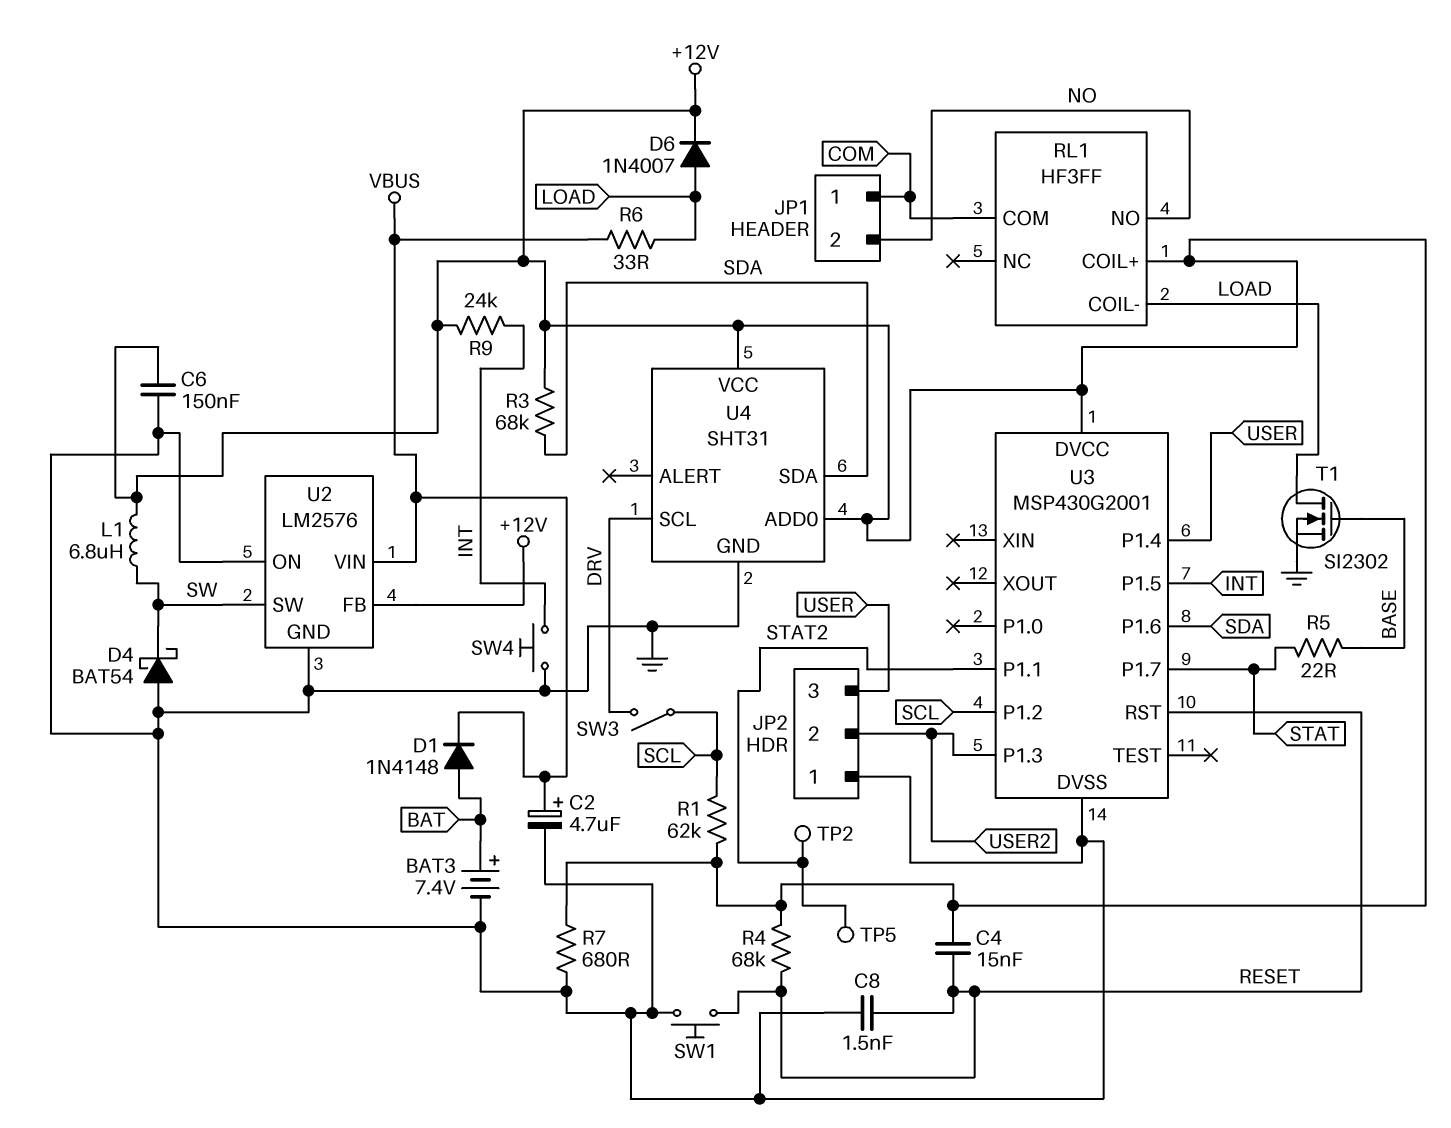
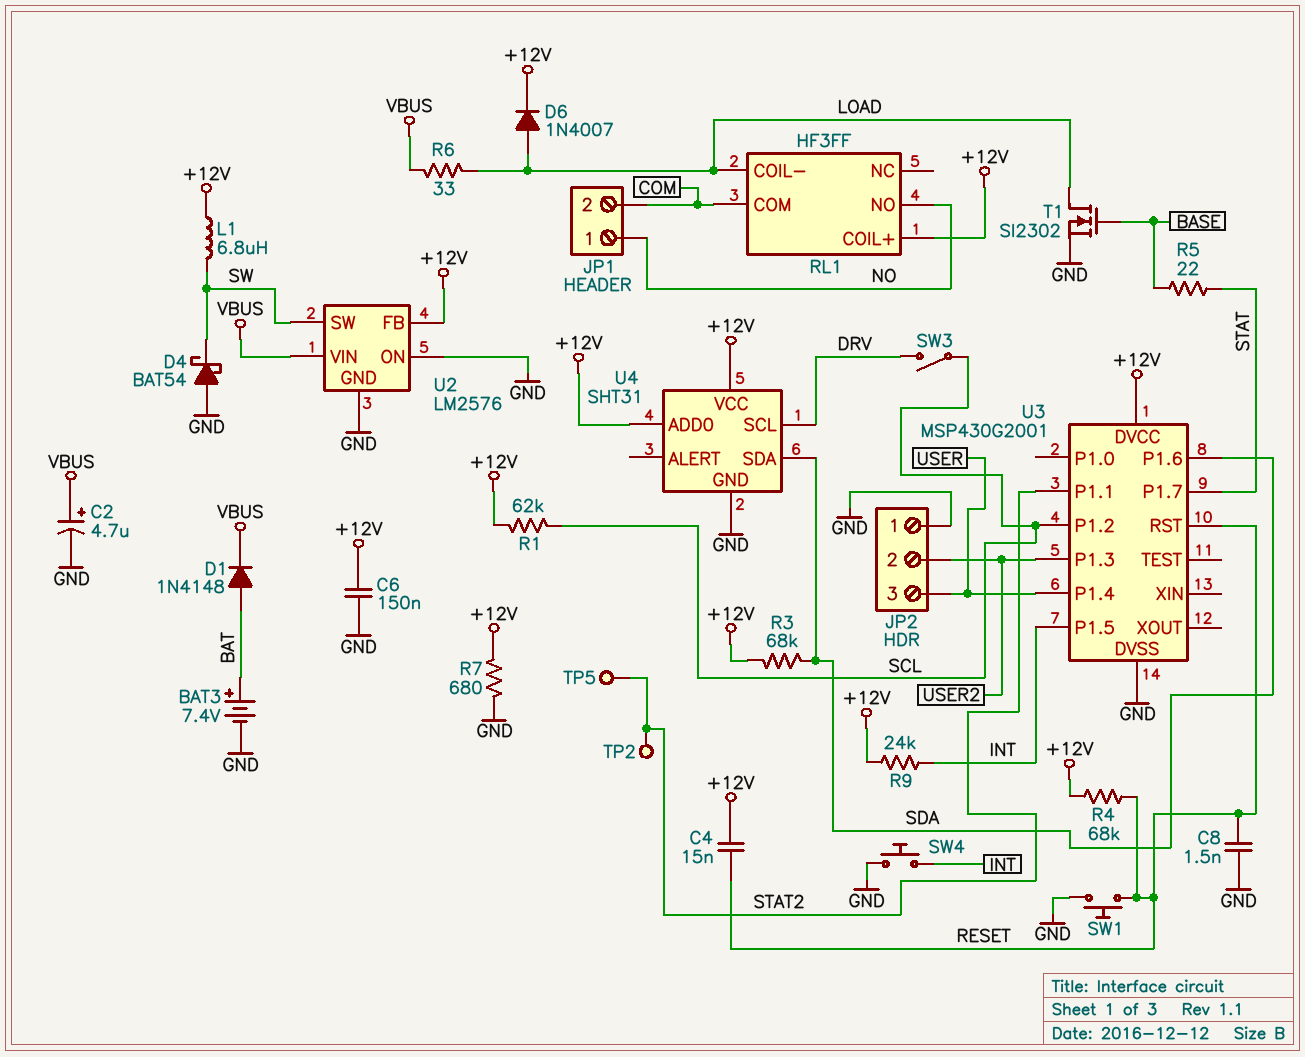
JP1 pin 1: COM -> NO
JP1 pin 2: NO -> COM

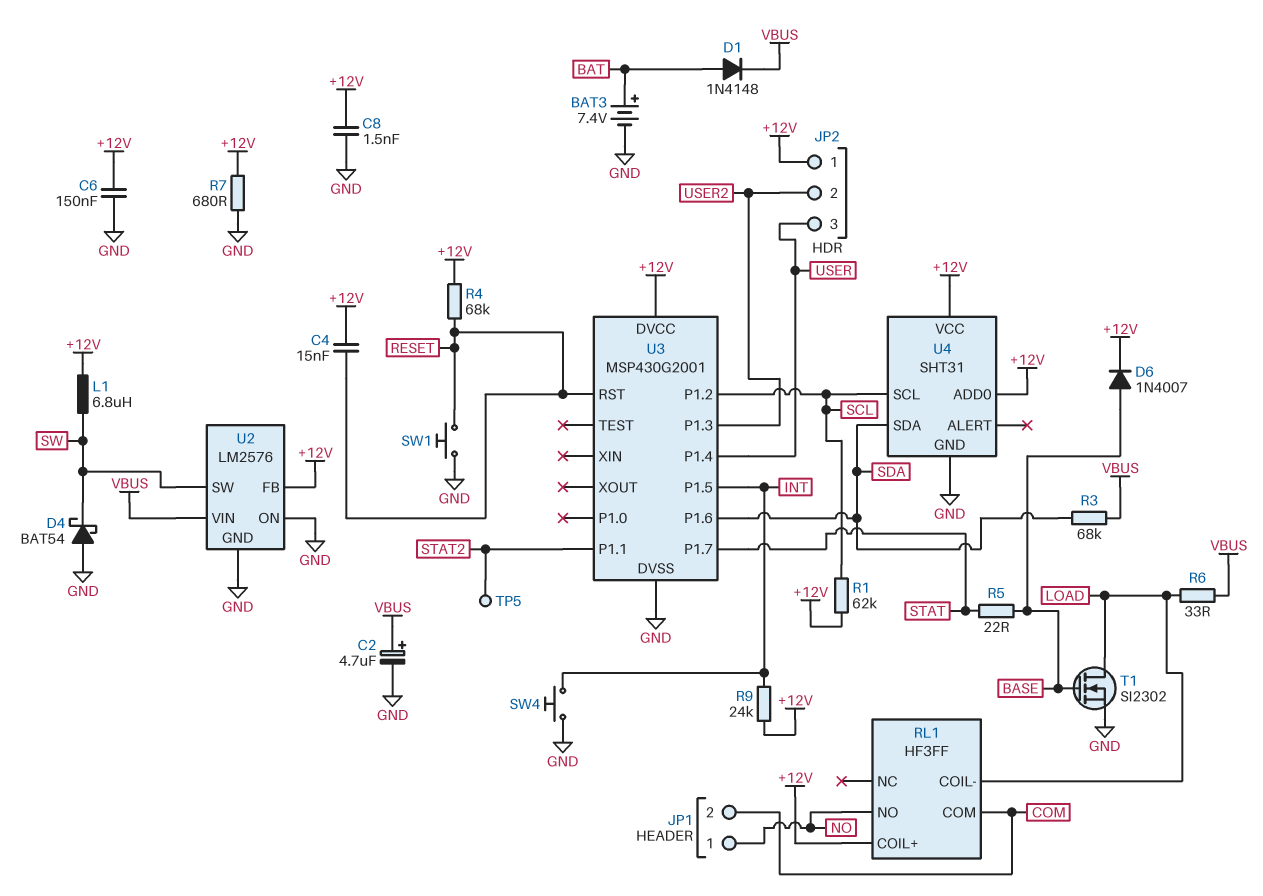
C8: 1.5nF (GND, RESET) -> 1.5nF (+12V, GND)
D6: diode 1N4007 (A LOAD, K +12V) -> diode 1N4007 (A BASE, K +12V)
JP2 pin 1: GND -> +12V
R3: 68k (+12V, SDA) -> 68k (SDA, VBUS)
SW3: switch (DRV, SCL) -> none
TP2: test point (STAT2) -> none
U4 pin SCL: DRV -> SCL

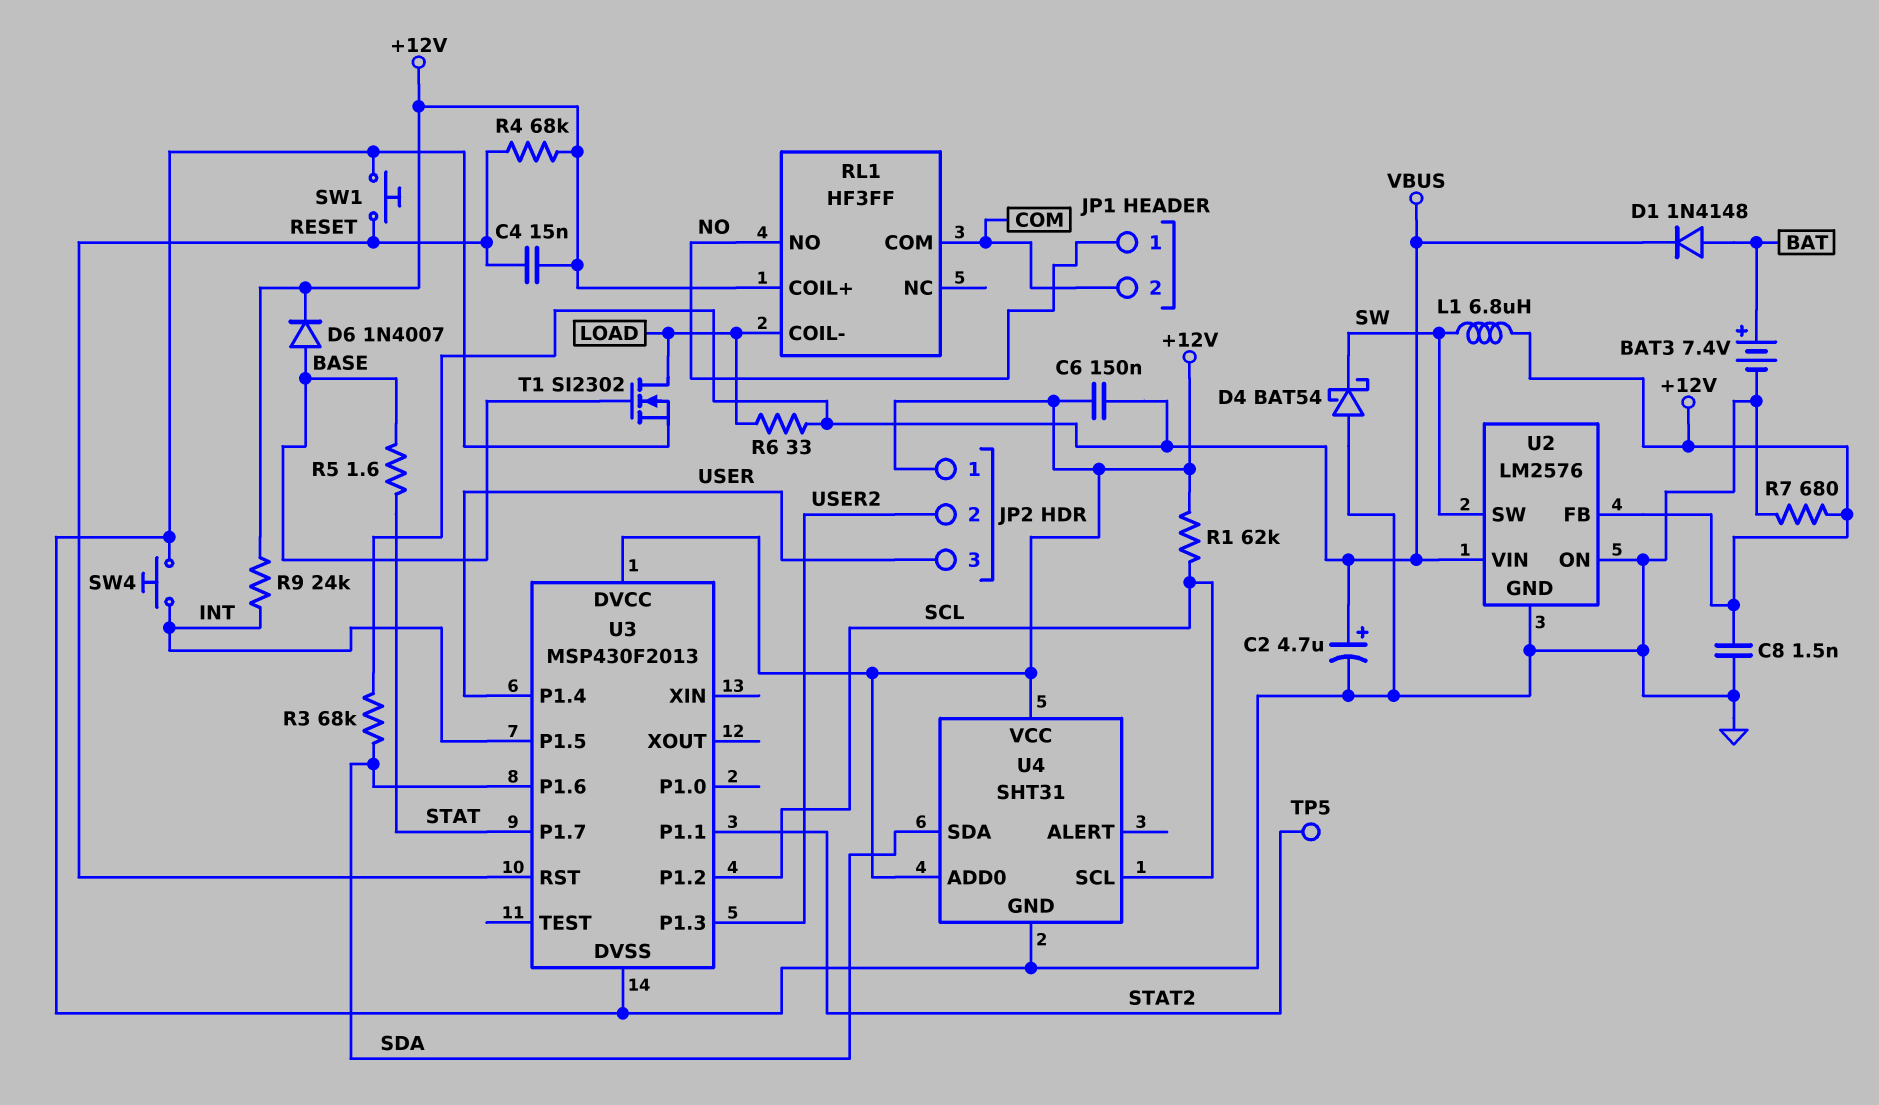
C6: 150nF (+12V, GND) -> 150nF (+12V, VBUS)
R5: 22 (BASE, STAT) -> 1.6 (BASE, STAT)
U3: MSP430G2001 -> MSP430F2013

